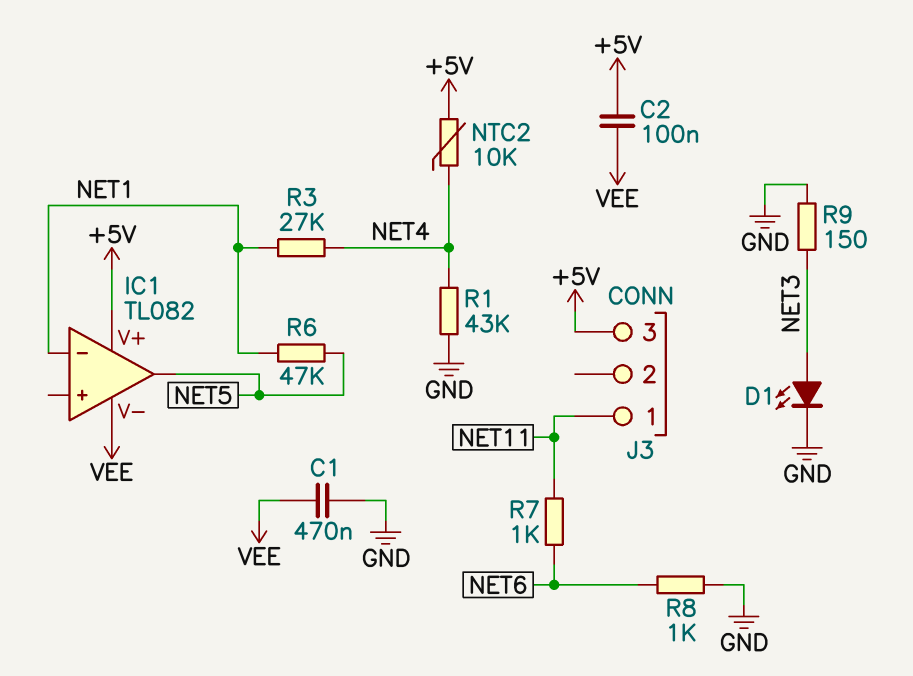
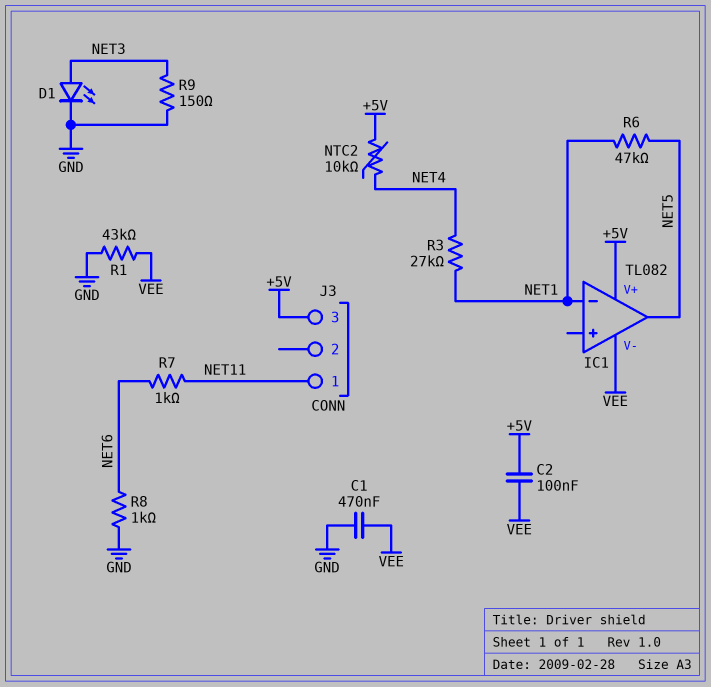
R1: 43k (GND, NET4) -> 43k (GND, VEE)

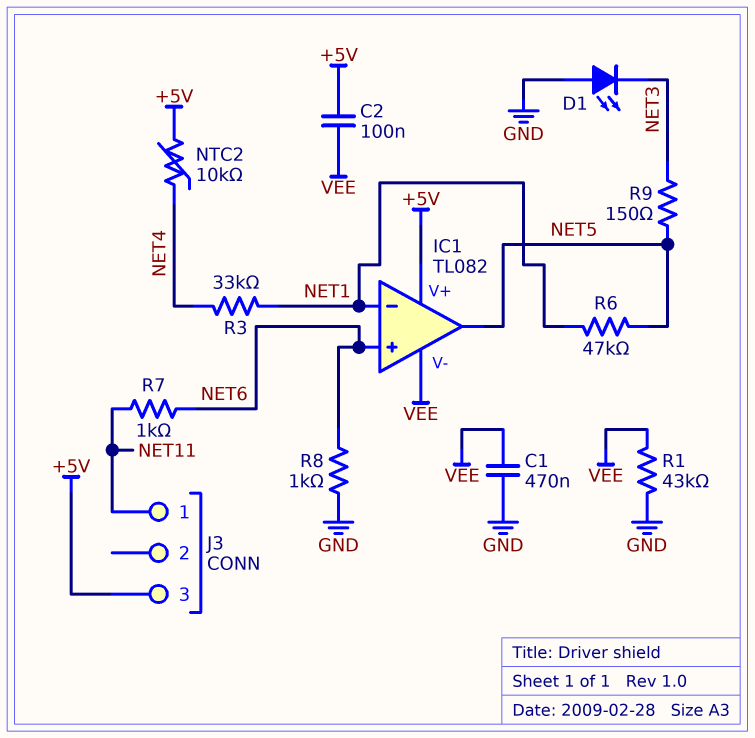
D1: LED (A NET3, K GND) -> LED (A GND, K NET3)
IC1 pin in+: none -> NET6
R3: 27k (NET1, NET4) -> 33k (NET1, NET4)
R9: 150 (GND, NET3) -> 150 (NET3, NET5)

